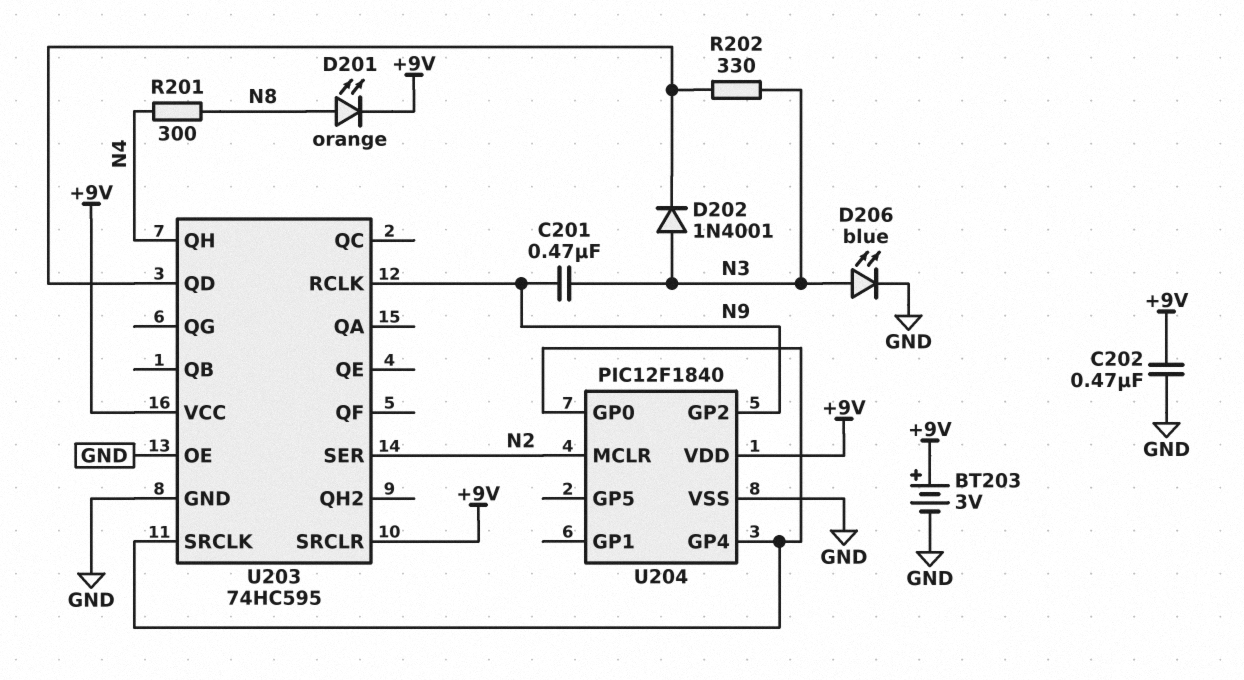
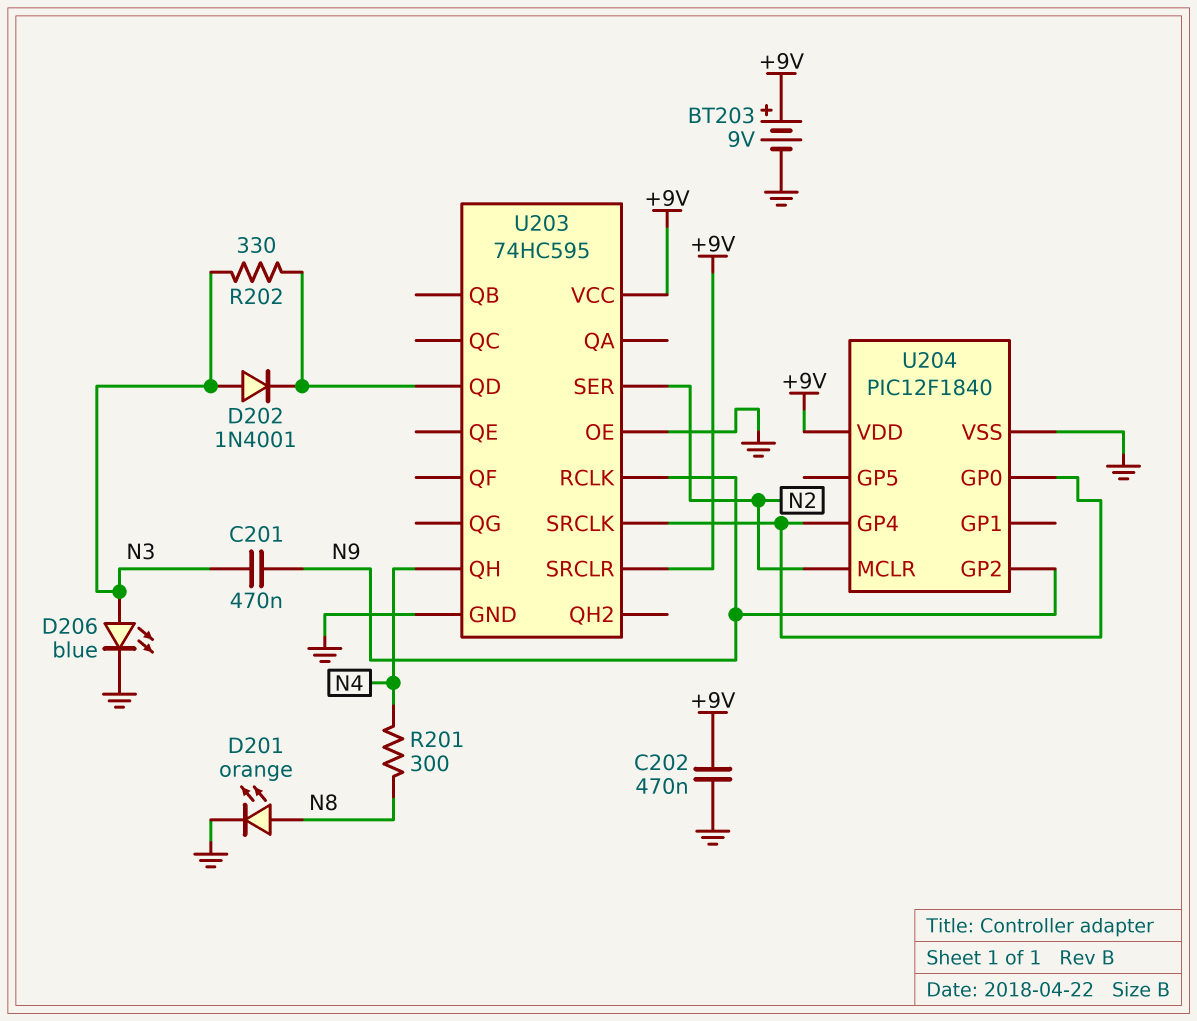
BT203: 3V (plus +9V, minus GND) -> 9V (plus +9V, minus GND)
D201: LED orange (A N8, K +9V) -> LED orange (A N8, K GND)

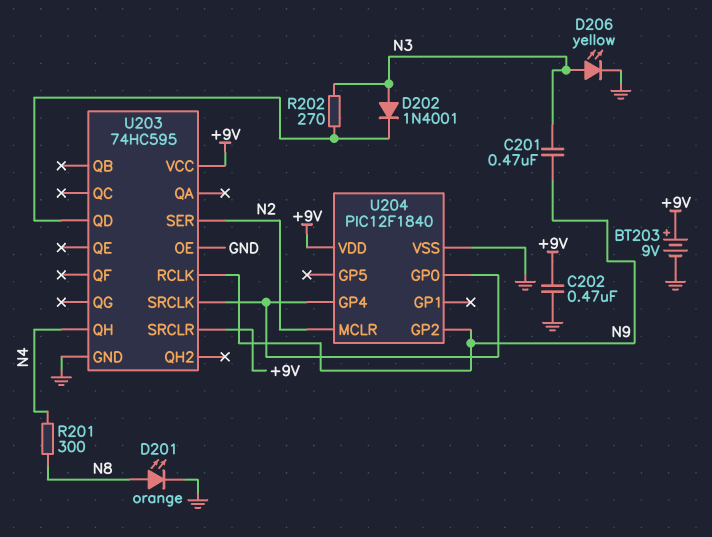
D206: LED blue (A N3, K GND) -> LED yellow (A N3, K GND)
R202: 330 (N3, U203/QD) -> 270 (N3, U203/QD)

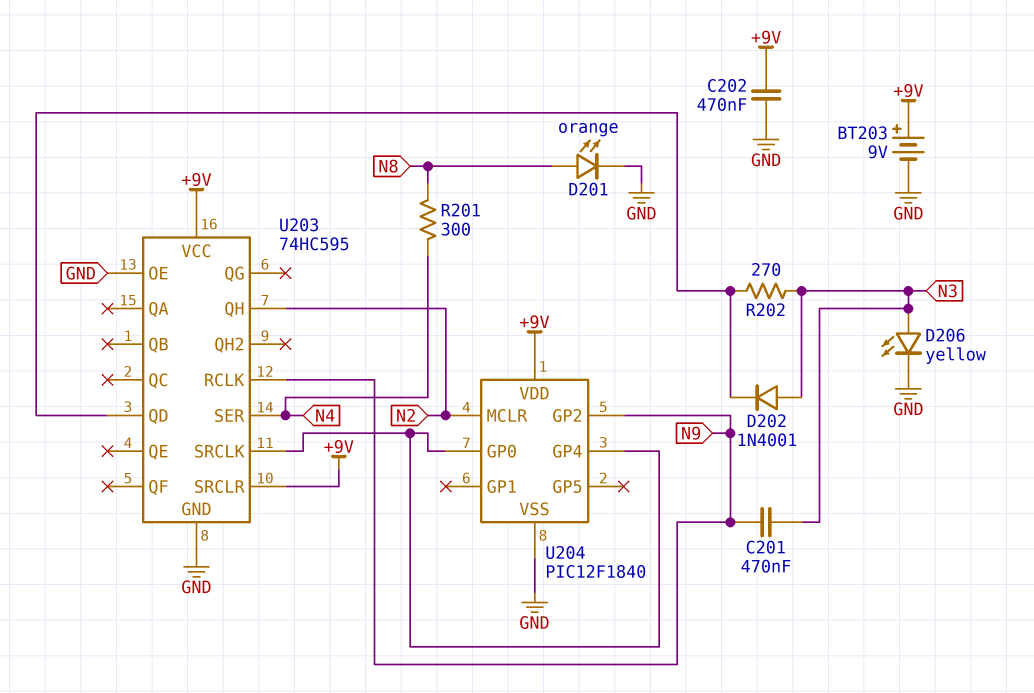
U203 pin QH: N4 -> N2
U203 pin SER: N2 -> N4

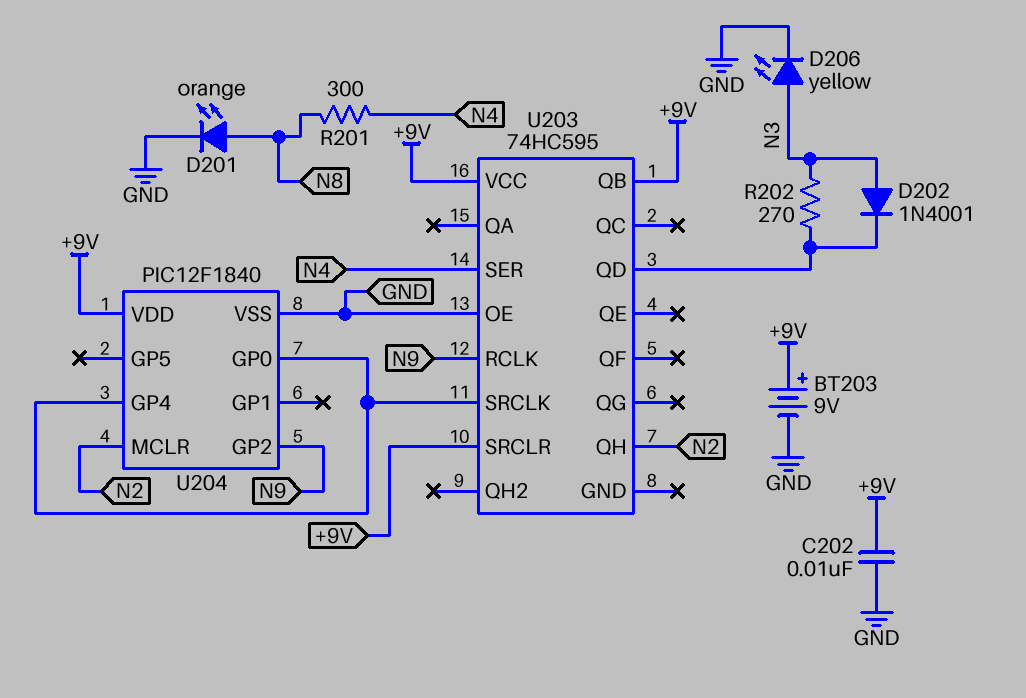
C201: 470nF (N3, N9) -> none
C202: 470nF (+9V, GND) -> 10nF (+9V, GND)
U203 pin GND: GND -> none
U203 pin QB: none -> +9V

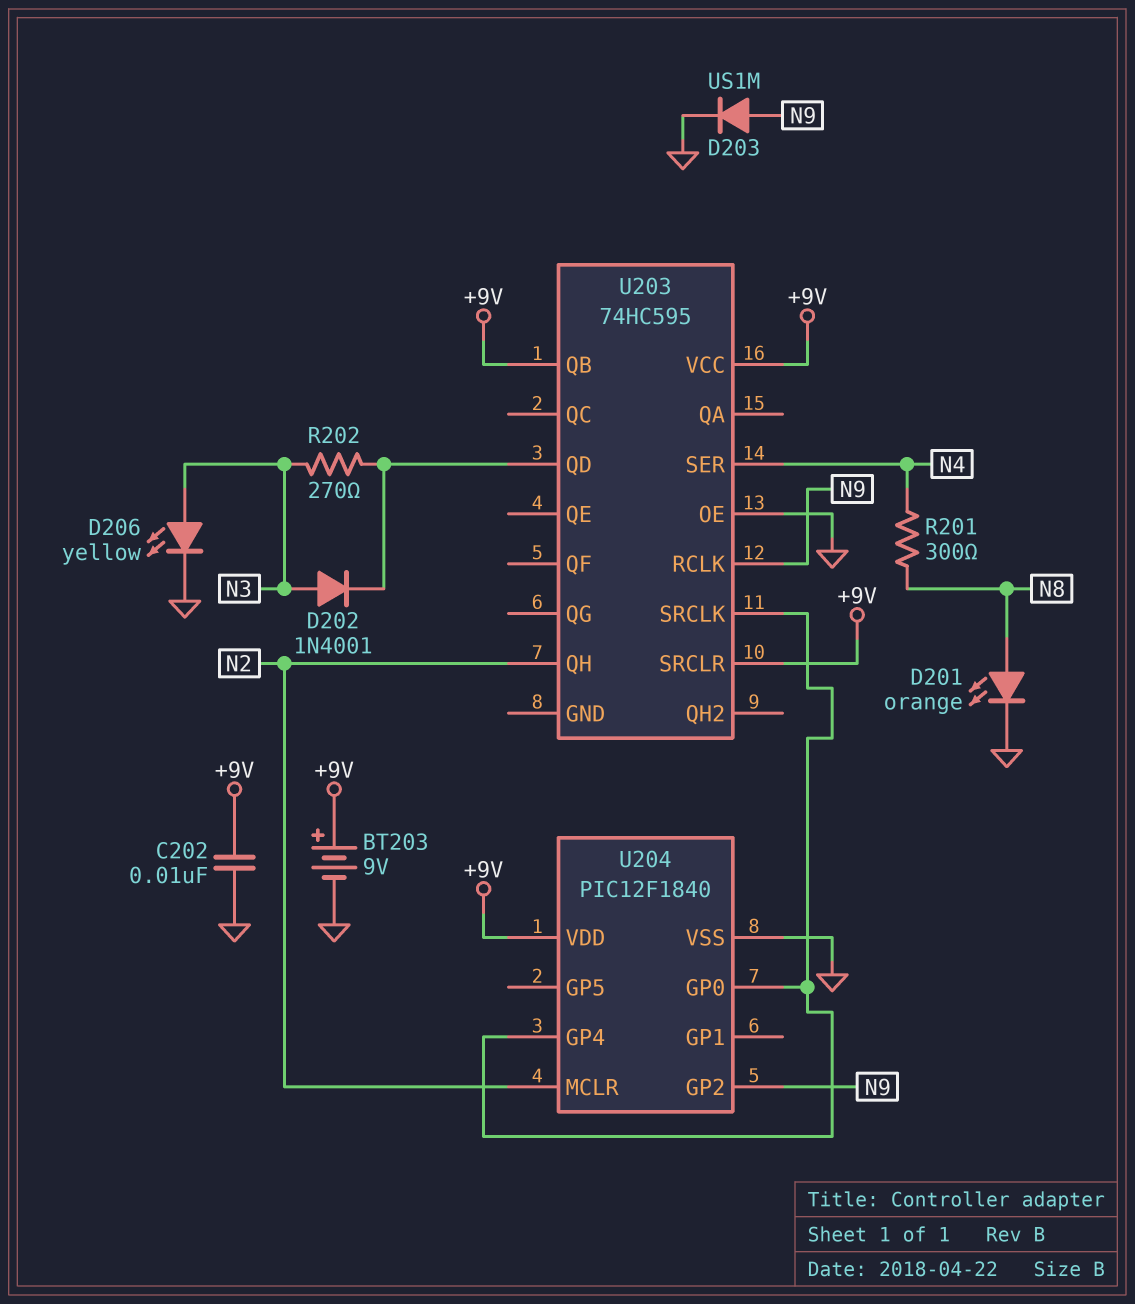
D203: none -> diode US1M (A N9, K GND)

